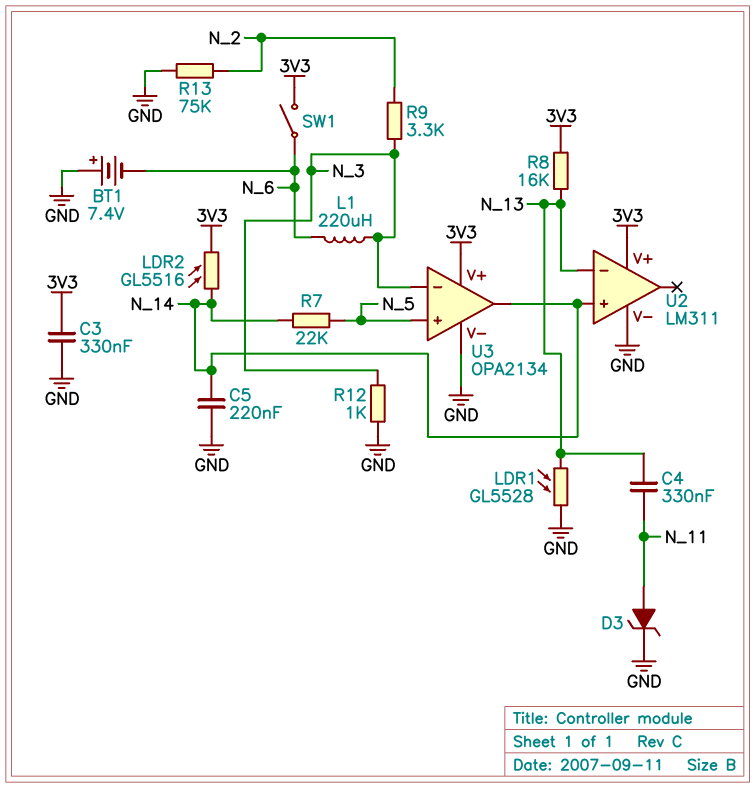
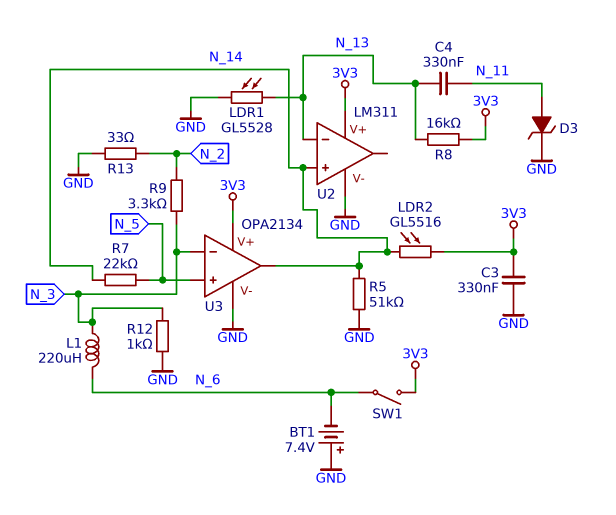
C5: 220nF (GND, N_14) -> none
R5: none -> 51k (GND, N_14)
R13: 75k (GND, N_2) -> 33 (GND, N_2)

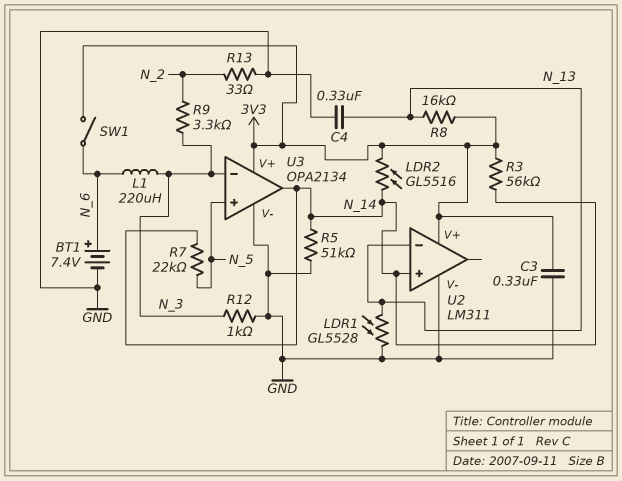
BT1: 7.4V (plus GND, minus N_6) -> 7.4V (plus N_6, minus GND)
C4: 330nF (N_11, N_13) -> 330nF (GND, N_13)
D3: zener (A N_11, K GND) -> none
R3: none -> 56k (3V3, N_14)

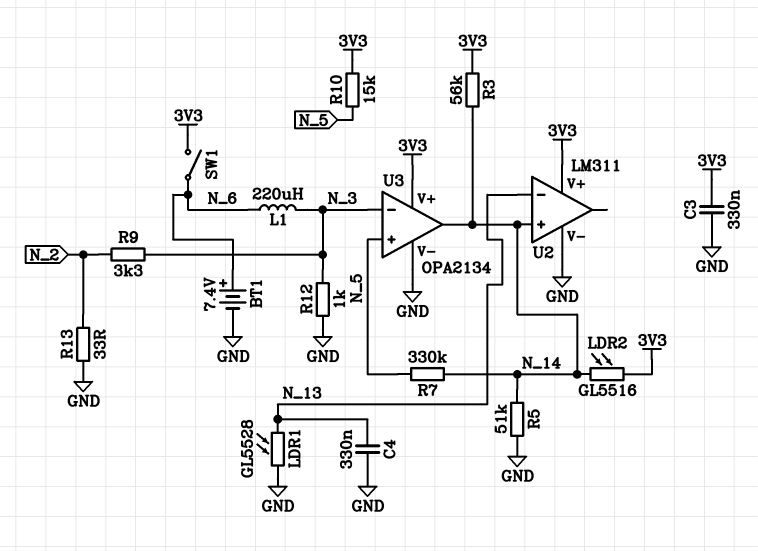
R7: 22k (N_5, N_14) -> 330k (N_5, N_14)
R8: 16k (3V3, N_13) -> none
R10: none -> 15k (3V3, N_5)

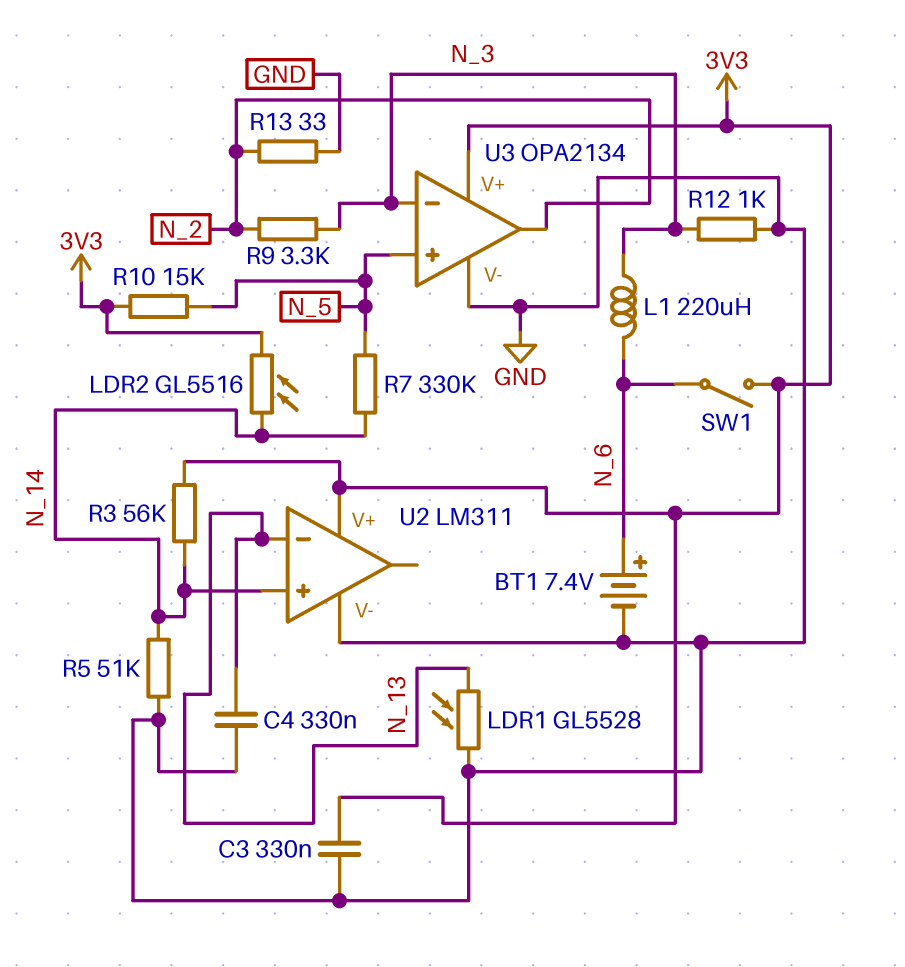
U3 pin out: N_14 -> N_2

